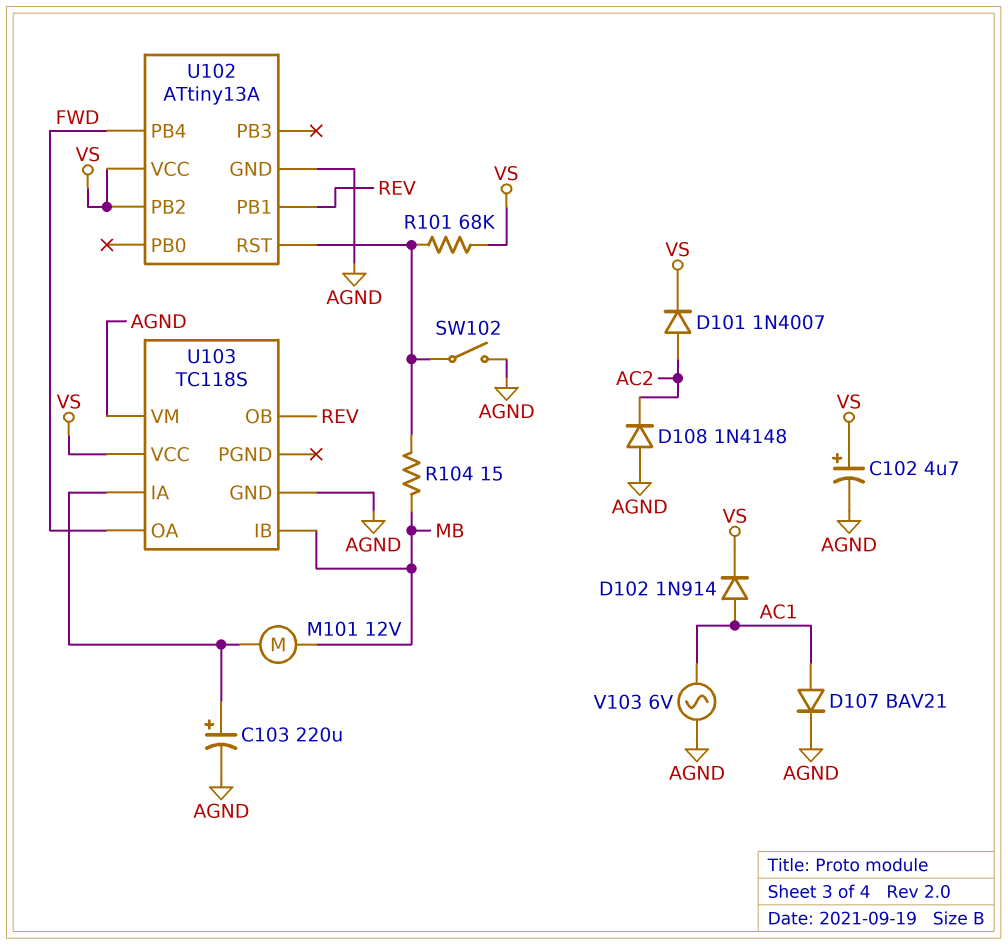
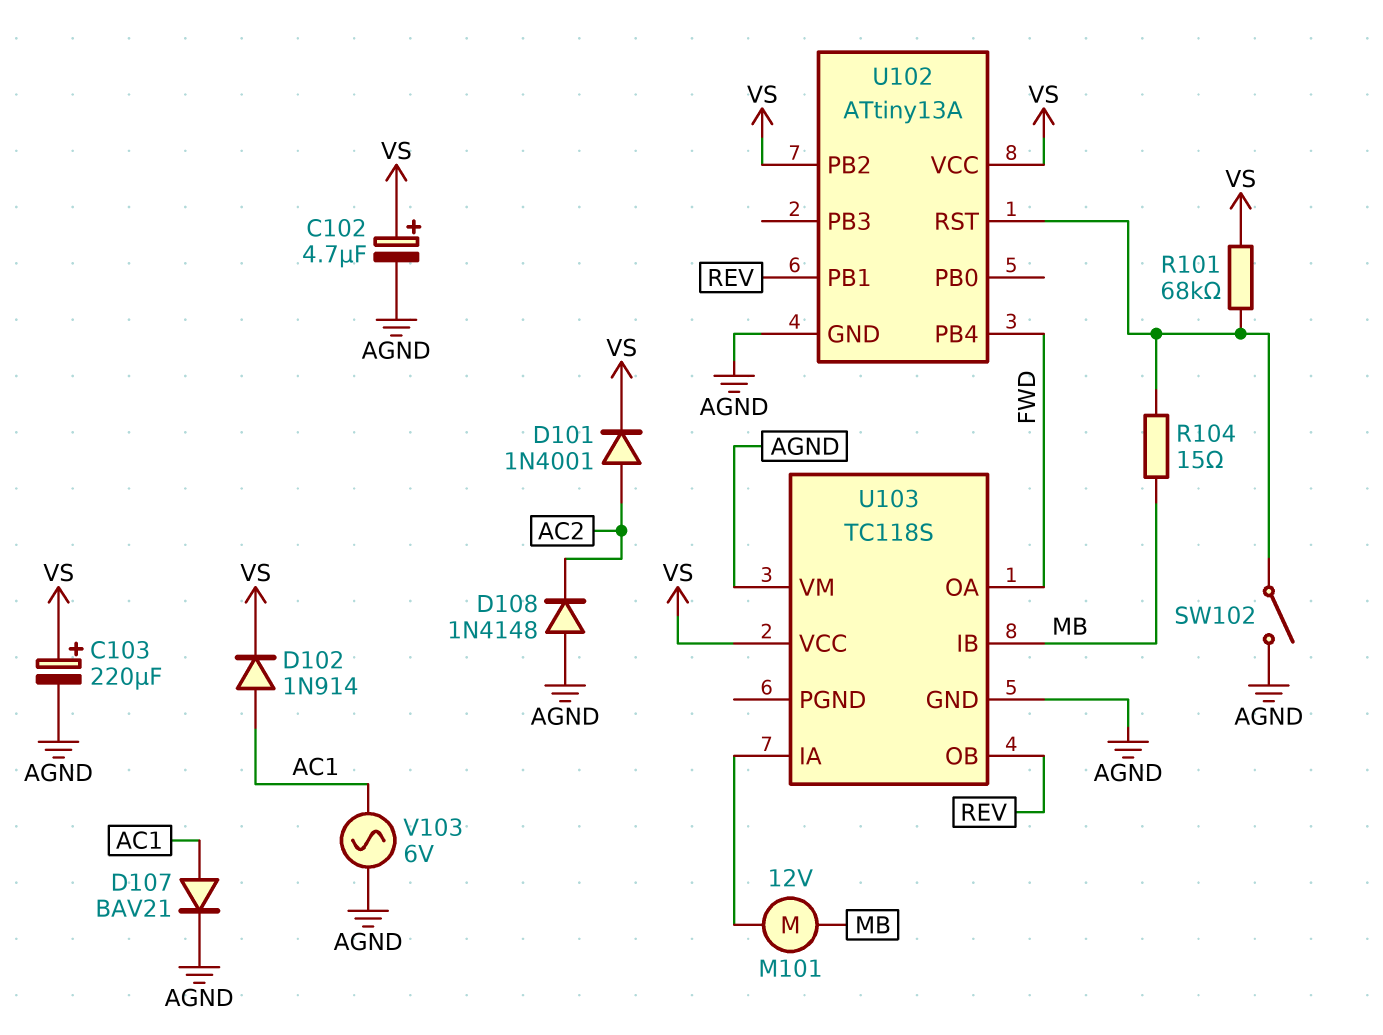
C103: 220uF (plus U103/IA, minus AGND) -> 220uF (plus VS, minus AGND)
D101: diode 1N4007 (A AC2, K VS) -> diode 1N4001 (A AC2, K VS)

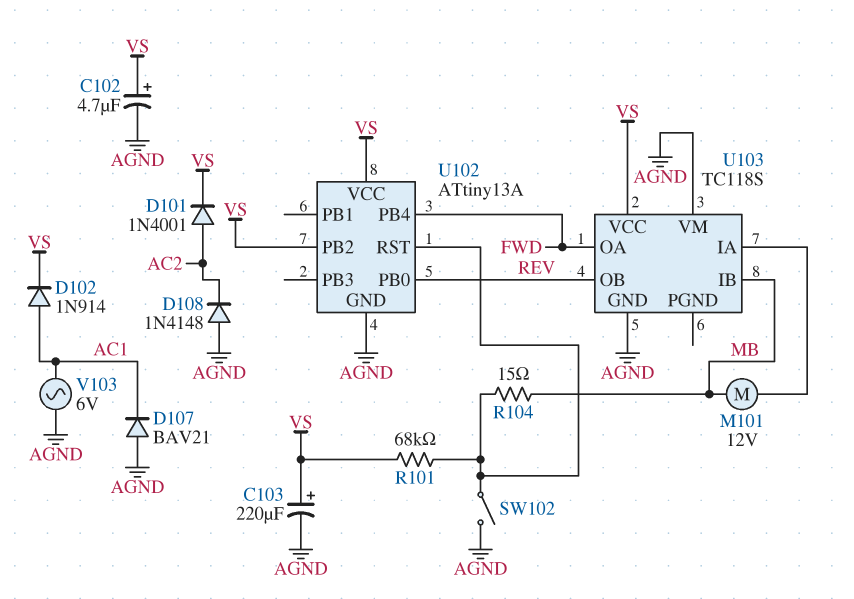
D107: diode BAV21 (A AC1, K AGND) -> diode BAV21 (A AGND, K AC1)
U102 pin PB0: none -> REV
U102 pin PB1: REV -> none

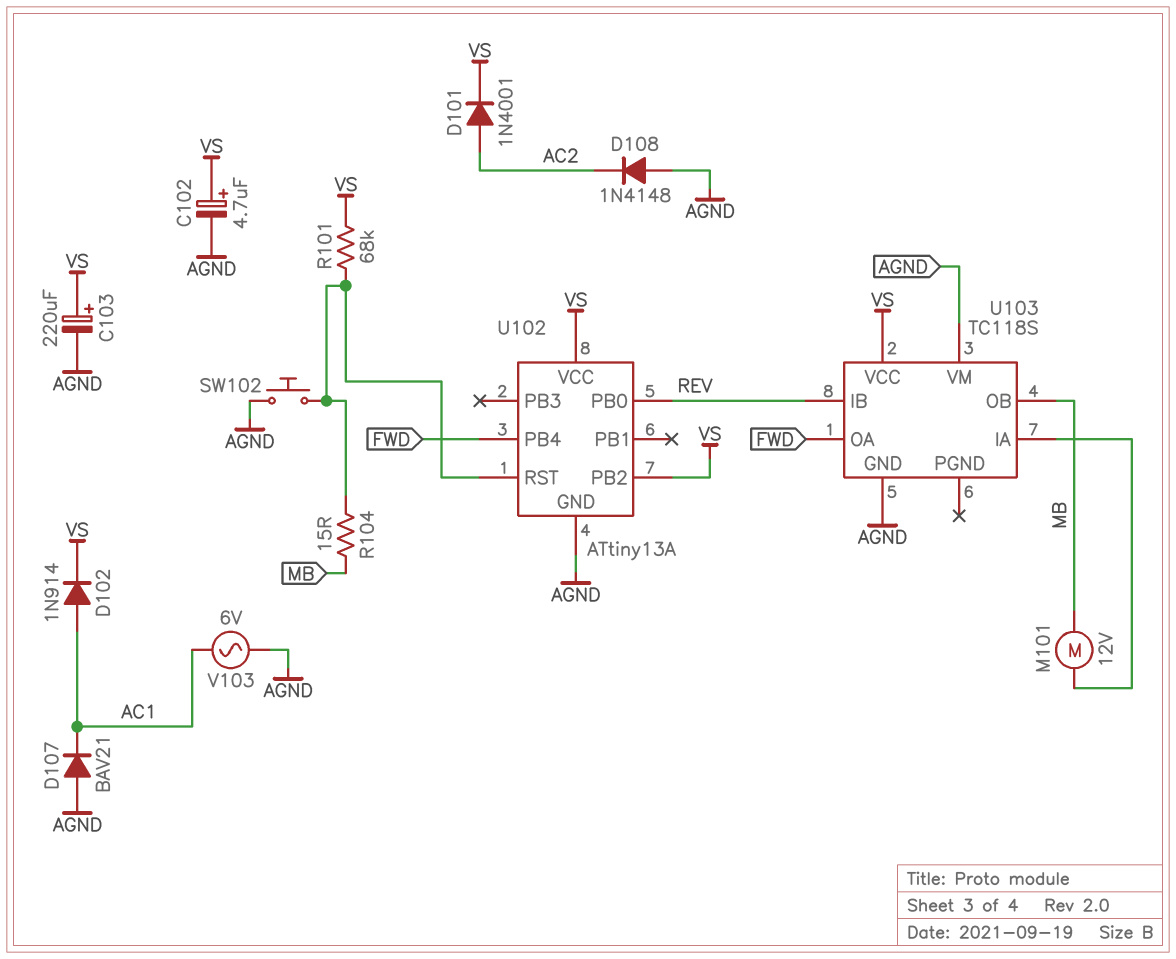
SW102: switch (AGND, U102/RST) -> button (AGND, U102/RST)
U103 pin IB: MB -> REV
U103 pin OB: REV -> MB

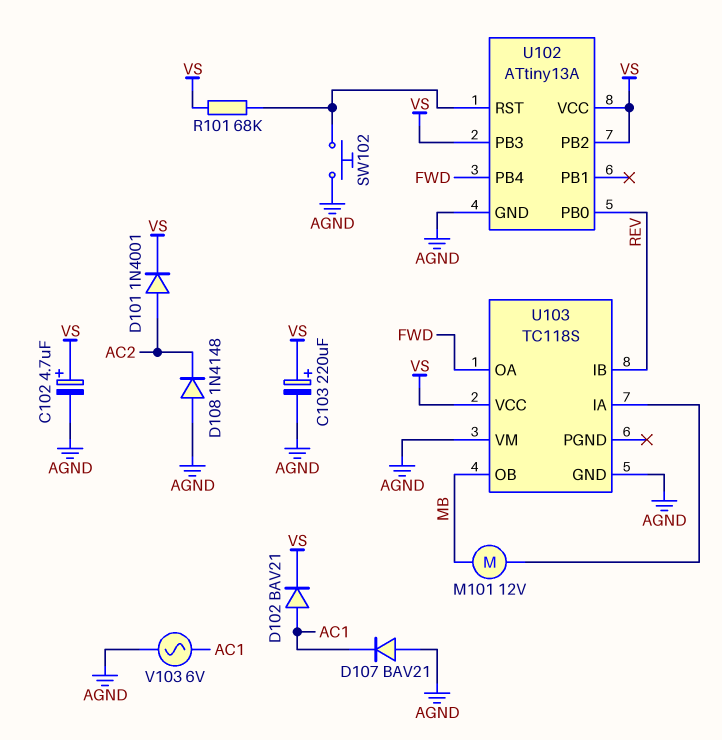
D102: diode 1N914 (A AC1, K VS) -> diode BAV21 (A AC1, K VS)
R104: 15 (MB, U102/RST) -> none
U102 pin PB3: none -> VS

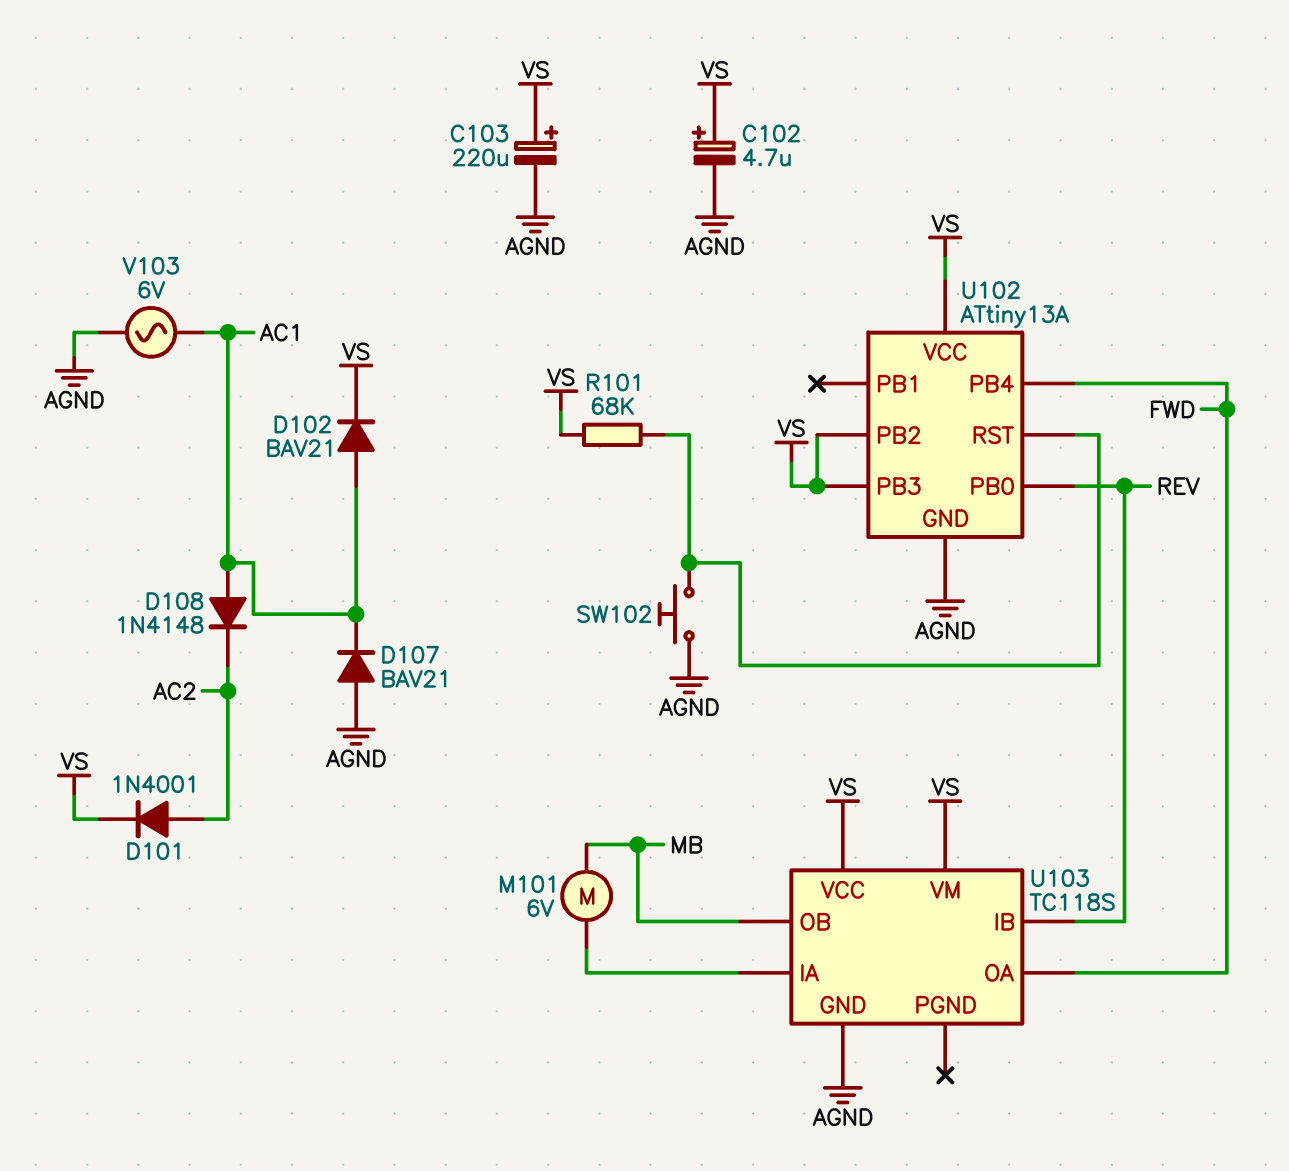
D108: diode 1N4148 (A AGND, K AC2) -> diode 1N4148 (A AC1, K AC2)
M101: motor 12V (MB, U103/IA) -> motor 6V (MB, U103/IA)
U103 pin VM: AGND -> VS

